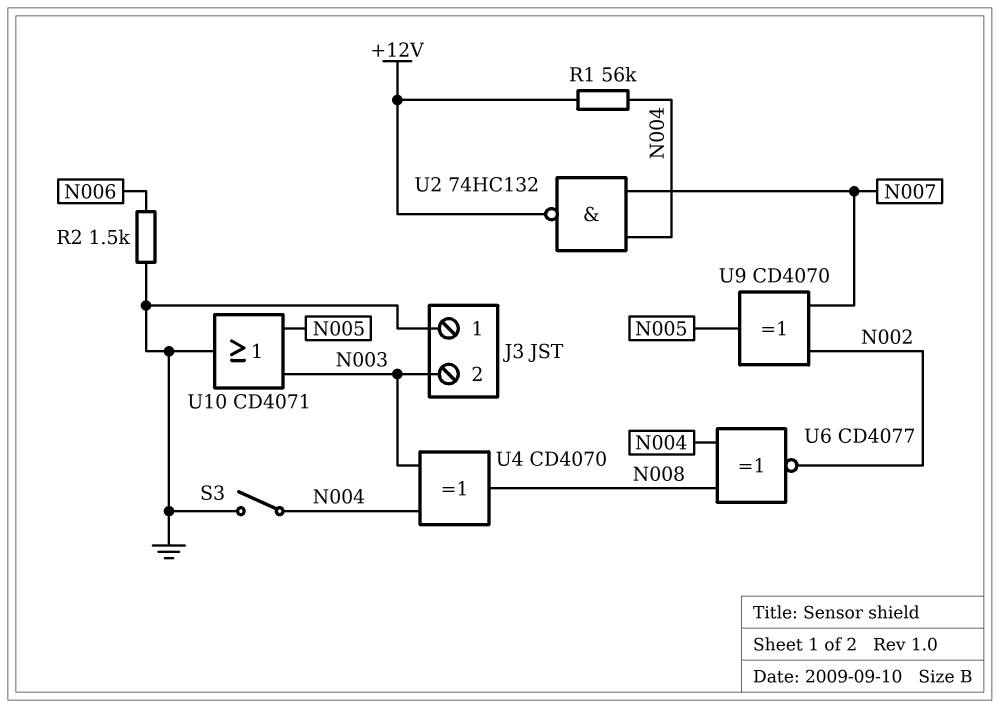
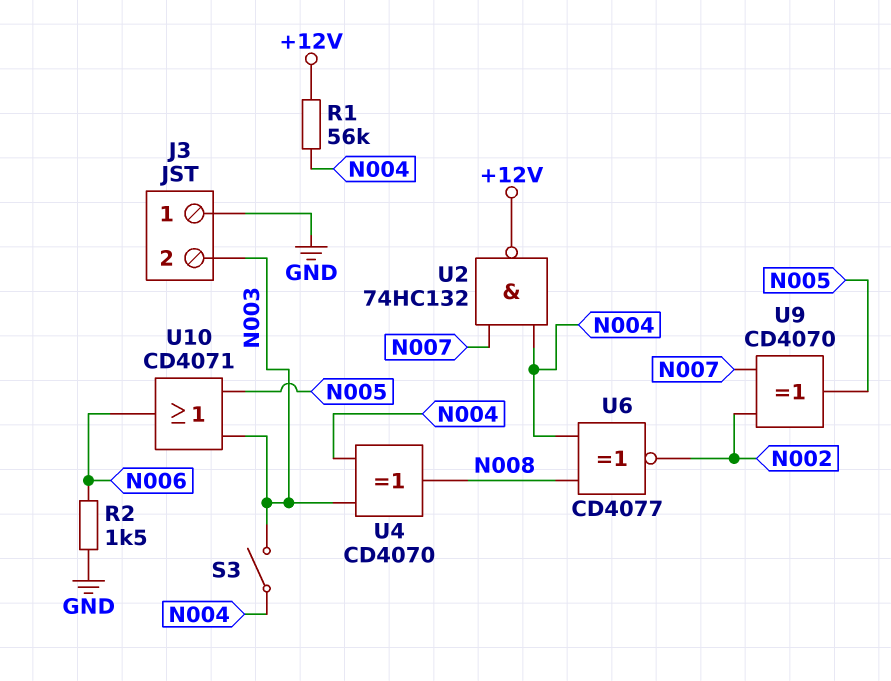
S3: switch (GND, N004) -> switch (N003, N004)
U10: OR CD4071 (in N003, in N005, out GND) -> OR CD4071 (in N003, in N005, out N006)

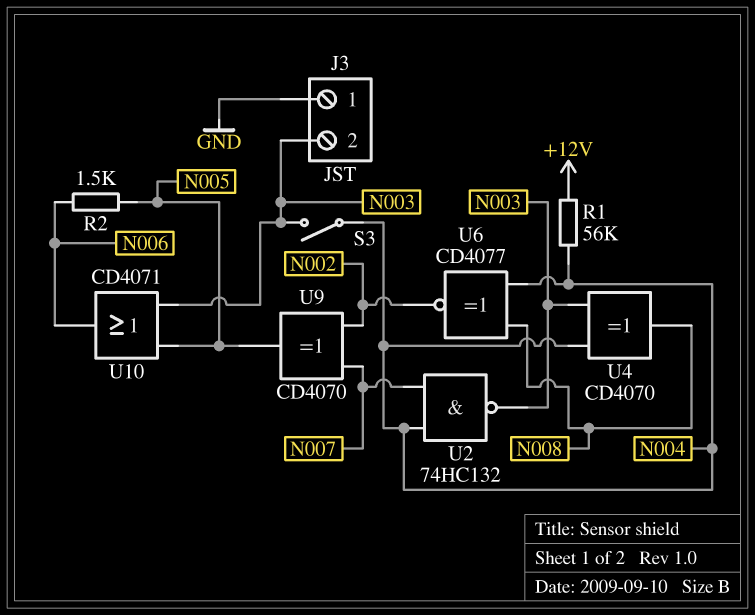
R2: 1.5k (GND, N006) -> 1.5k (N005, N006)
U2: NAND 74HC132 (in N004, in N007, out +12V) -> NAND 74HC132 (in N004, in N007, out N003)

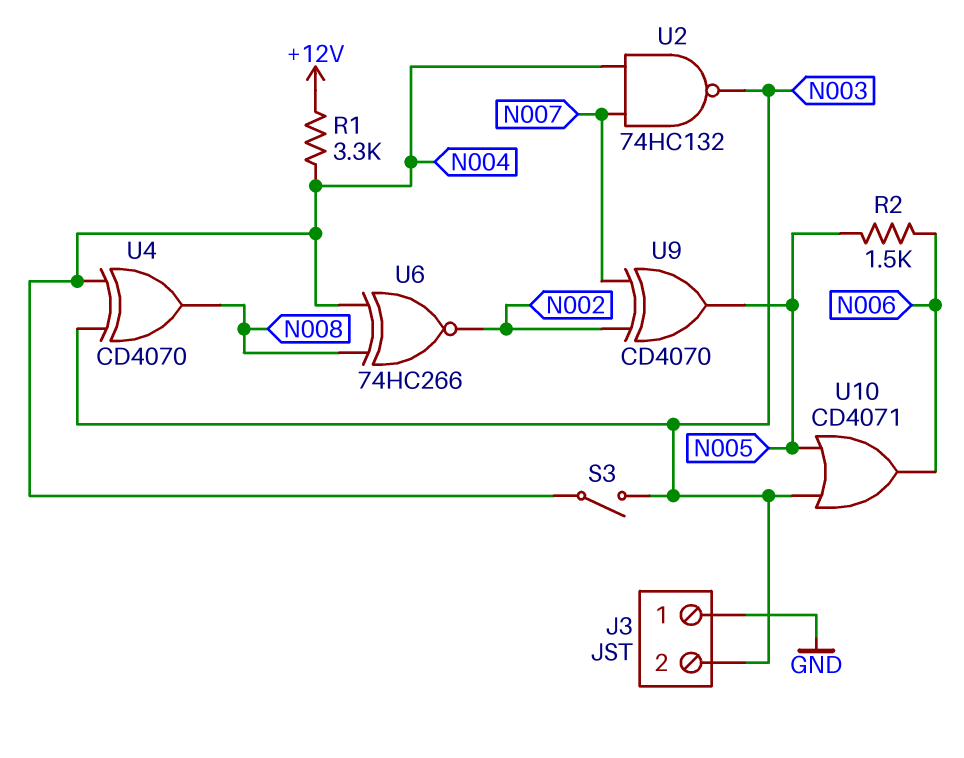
R1: 56k (+12V, N004) -> 3.3k (+12V, N004)
U6: XNOR CD4077 (in N004, in N008, out N002) -> XNOR 74HC266 (in N004, in N008, out N002)

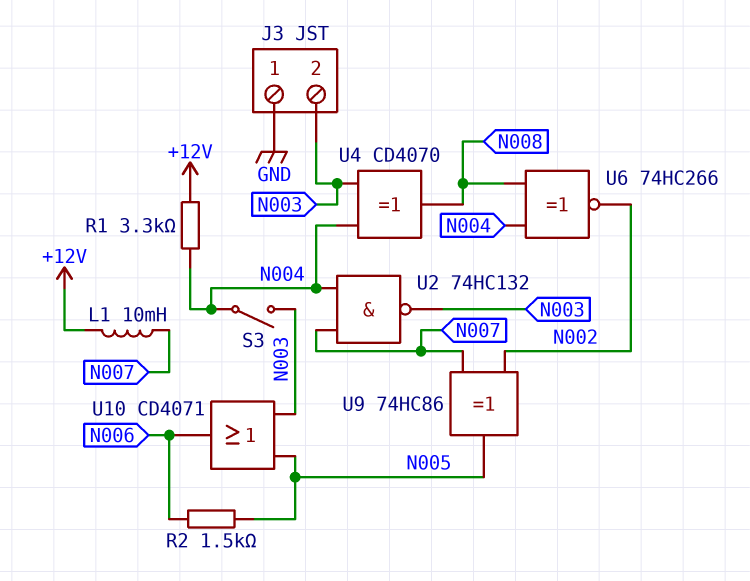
L1: none -> 10mH (+12V, N007)
U9: XOR CD4070 (in N002, in N007, out N005) -> XOR 74HC86 (in N002, in N007, out N005)

